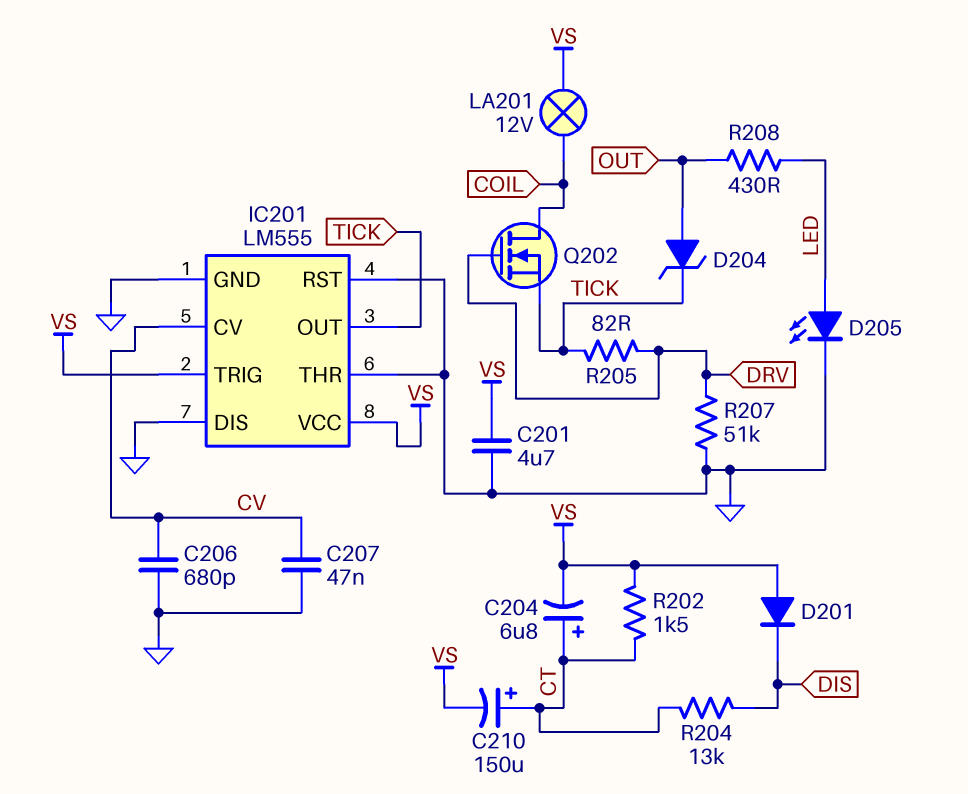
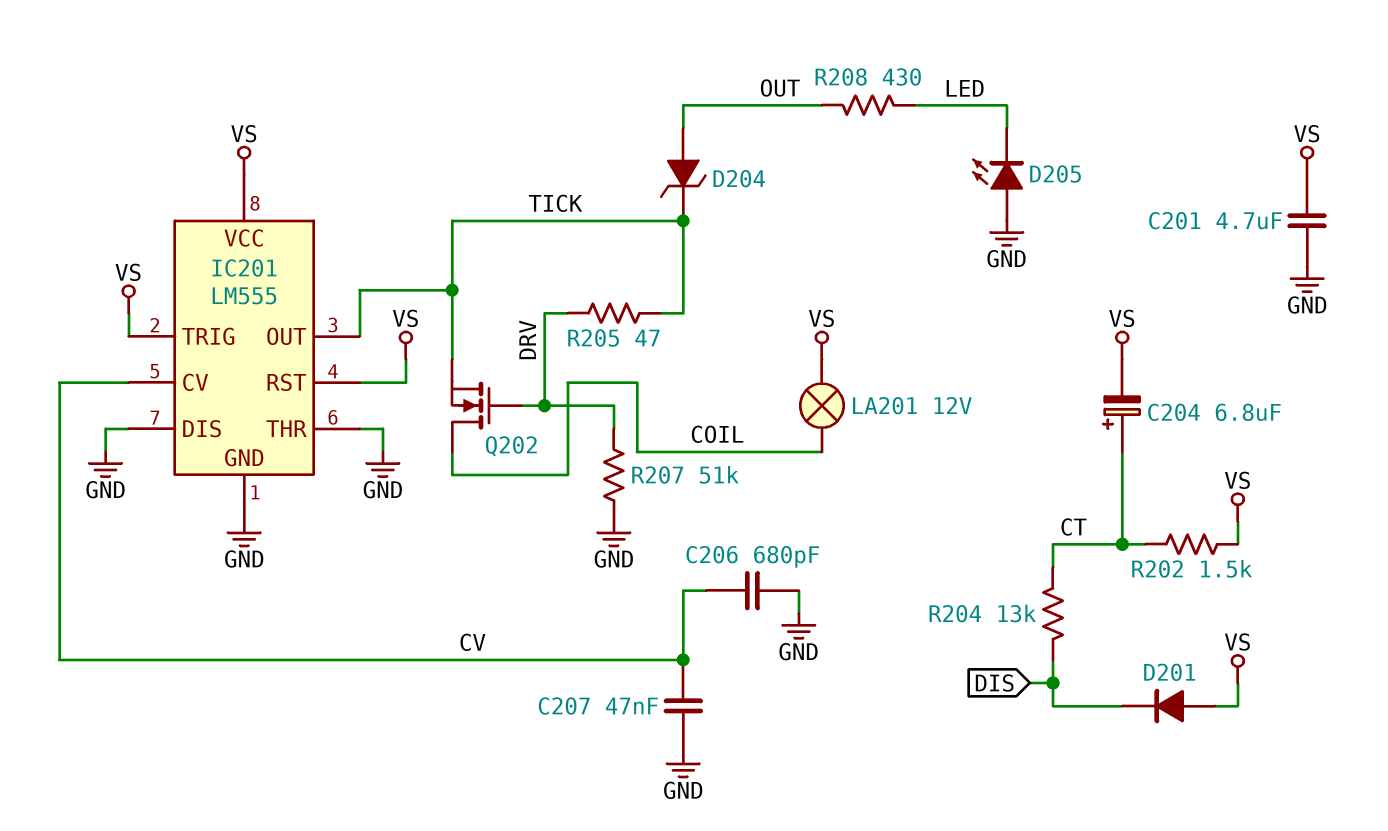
C210: 150uF (plus CT, minus VS) -> none
D205: LED (A LED, K GND) -> LED (A GND, K LED)
IC201 pin RST: GND -> VS
R205: 82 (DRV, TICK) -> 47 (DRV, TICK)

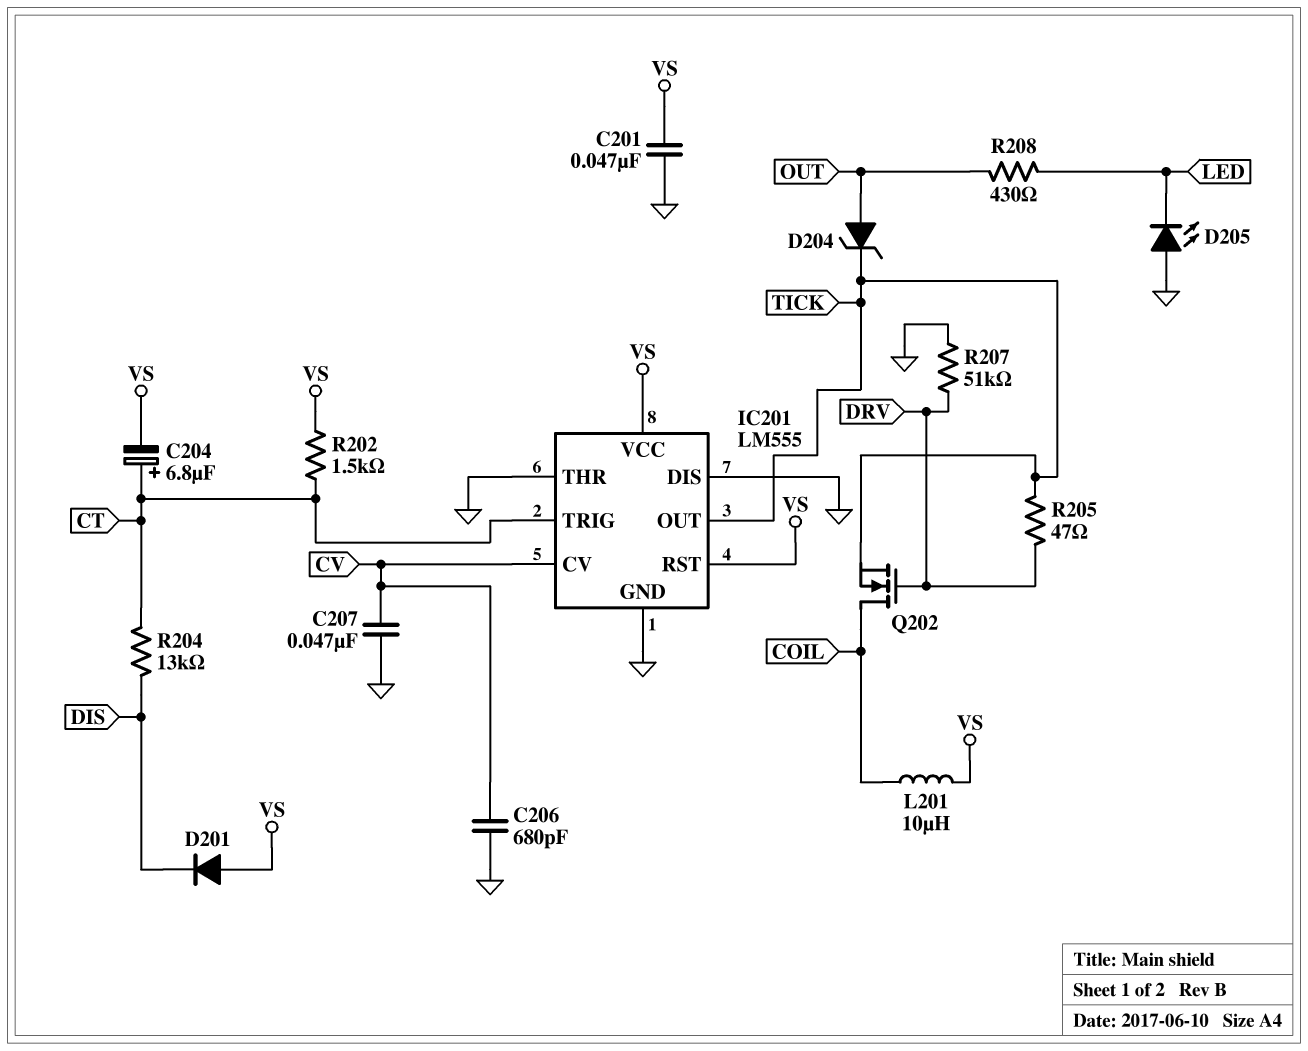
C201: 4.7uF (GND, VS) -> 47nF (GND, VS)
IC201 pin TRIG: VS -> CT
L201: none -> 10uH (COIL, VS)
LA201: lamp 12V (COIL, VS) -> none

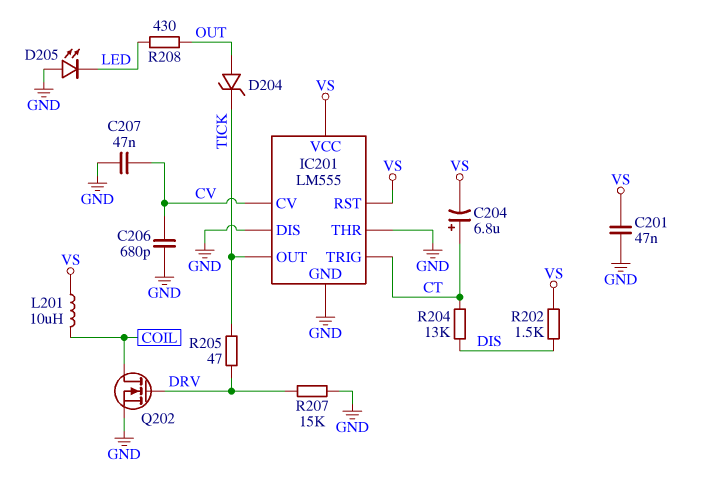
D201: diode (A VS, K DIS) -> none
Q202: NMOS (G DRV, D COIL, S TICK) -> NMOS (G DRV, D COIL, S GND)
R202: 1.5k (CT, VS) -> 1.5k (DIS, VS)
R207: 51k (DRV, GND) -> 15k (DRV, GND)

